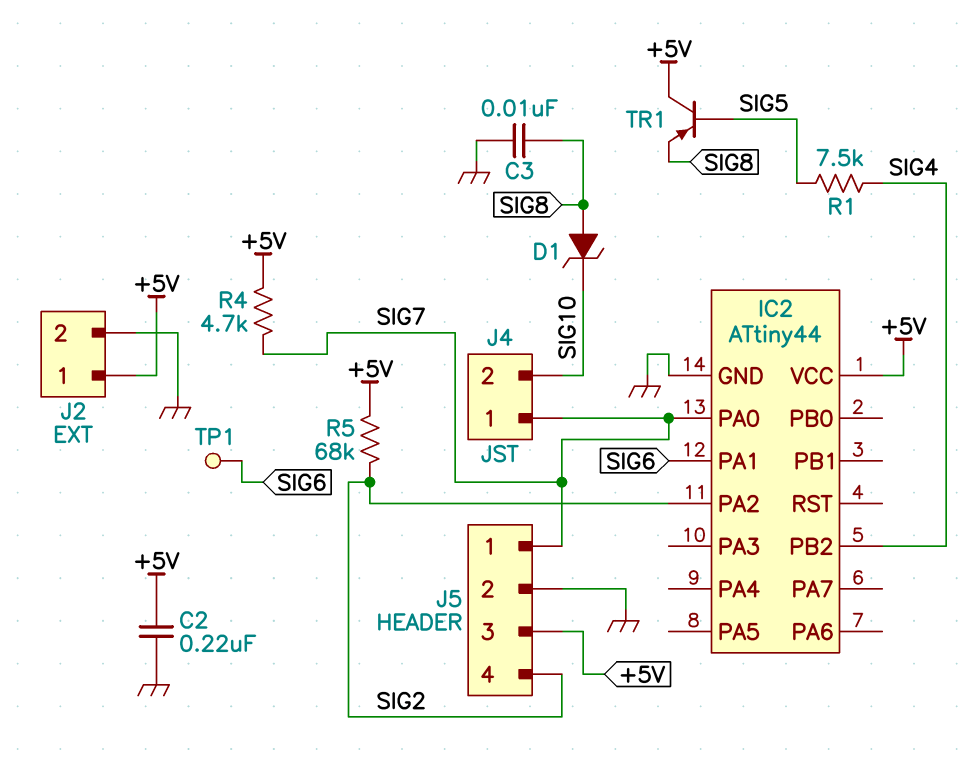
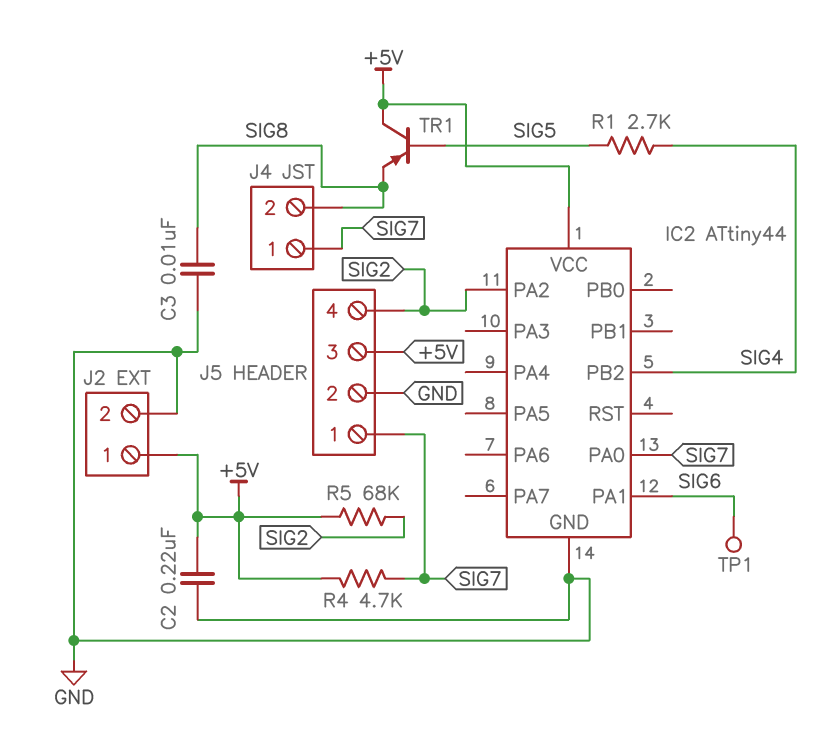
D1: zener (A SIG8, K SIG10) -> none
J4 pin 2: SIG10 -> SIG8
R1: 7.5k (SIG4, SIG5) -> 2.7k (SIG4, SIG5)

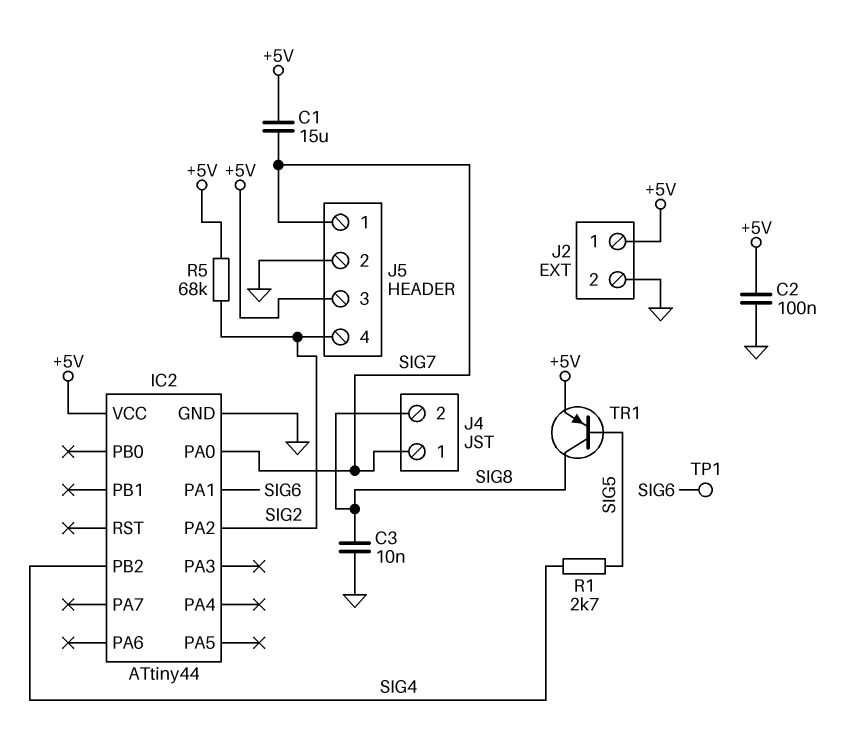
C1: none -> 15uF (+5V, SIG7)
C2: 220nF (+5V, GND) -> 100nF (+5V, GND)
R4: 4.7k (+5V, SIG7) -> none
TR1: PNP (B SIG5, C +5V, E SIG8) -> PNP (B SIG5, C SIG8, E +5V)

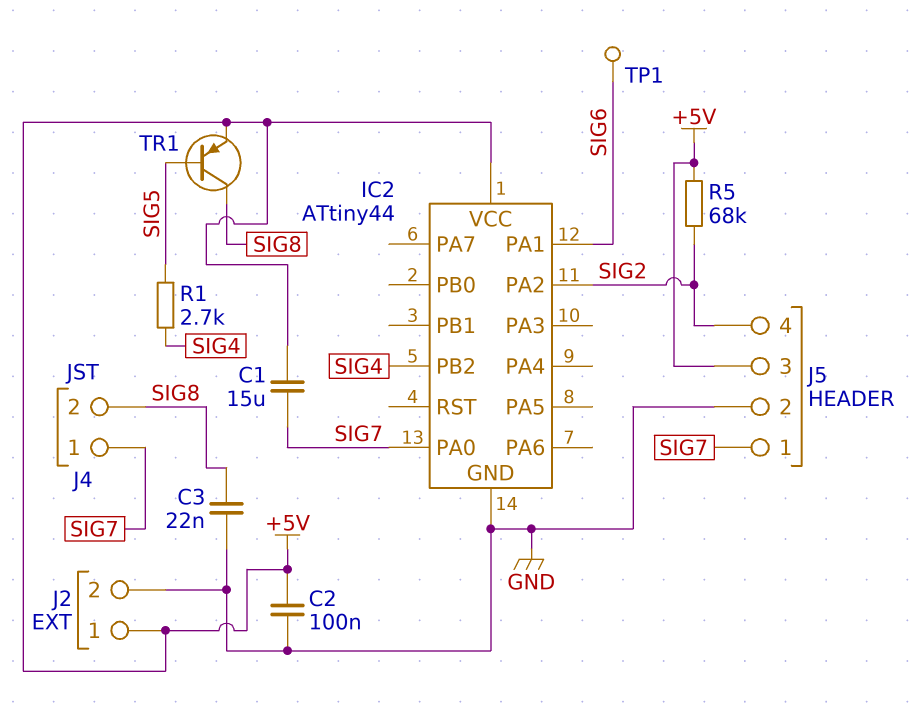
C3: 10nF (GND, SIG8) -> 22nF (GND, SIG8)

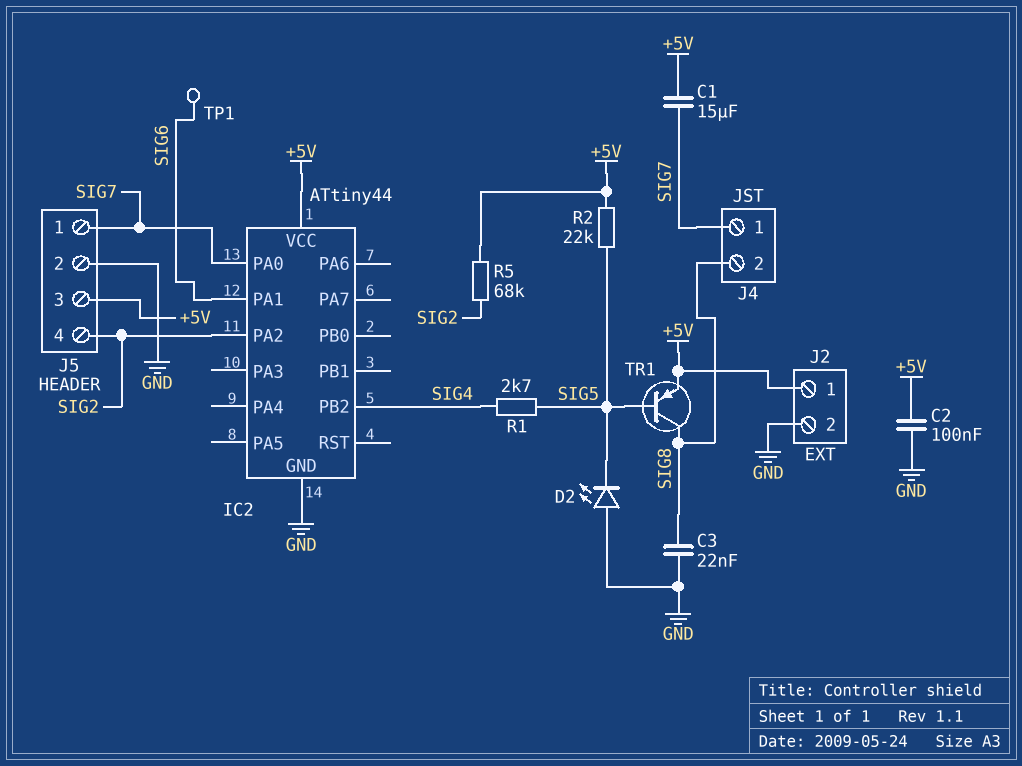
D2: none -> LED (A GND, K SIG5)
R2: none -> 22k (+5V, SIG5)

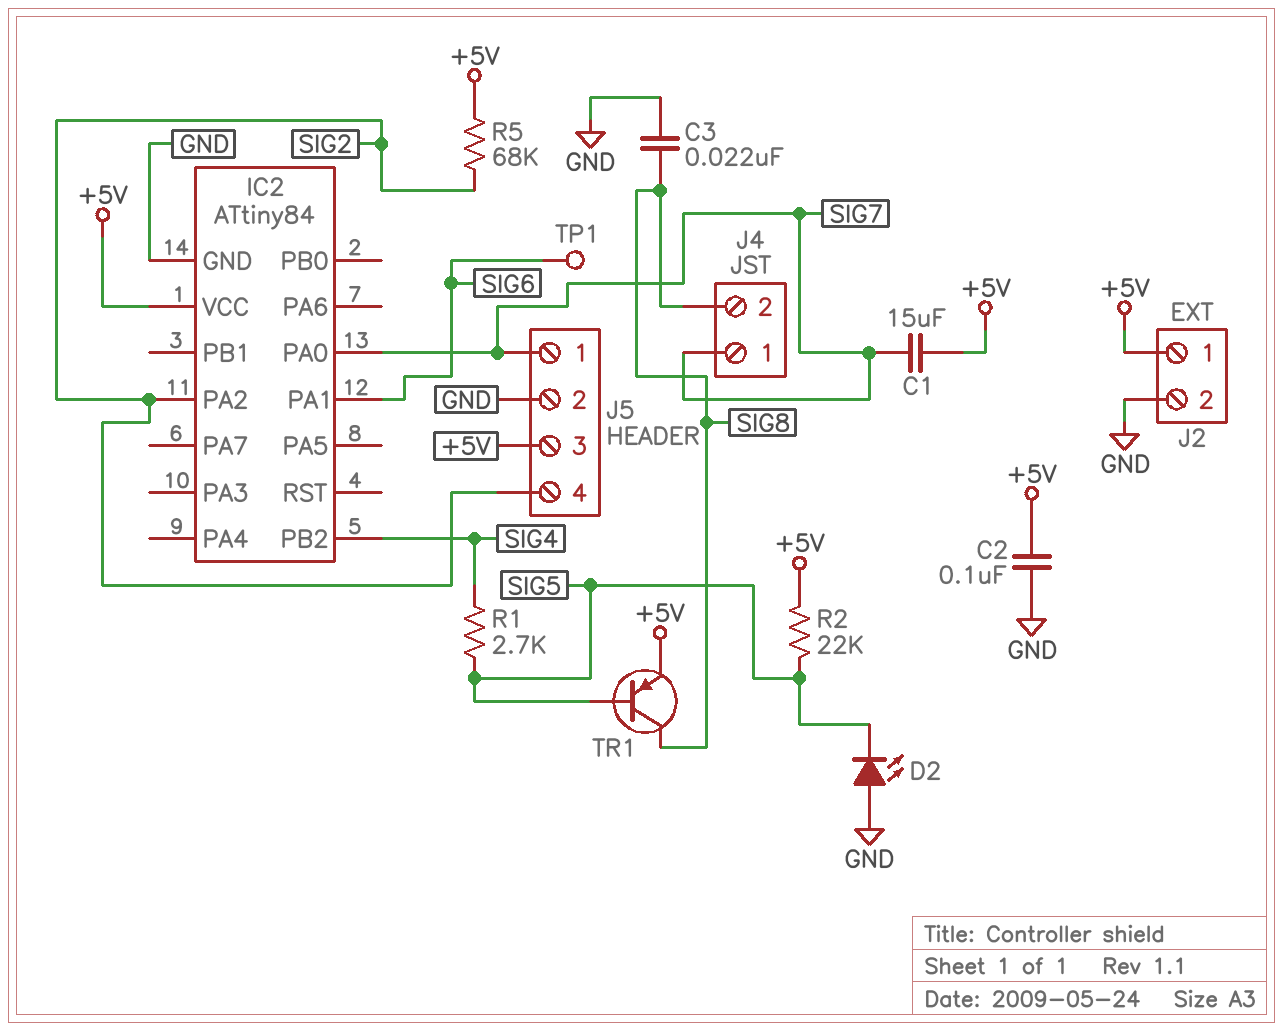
IC2: ATtiny44 -> ATtiny84

